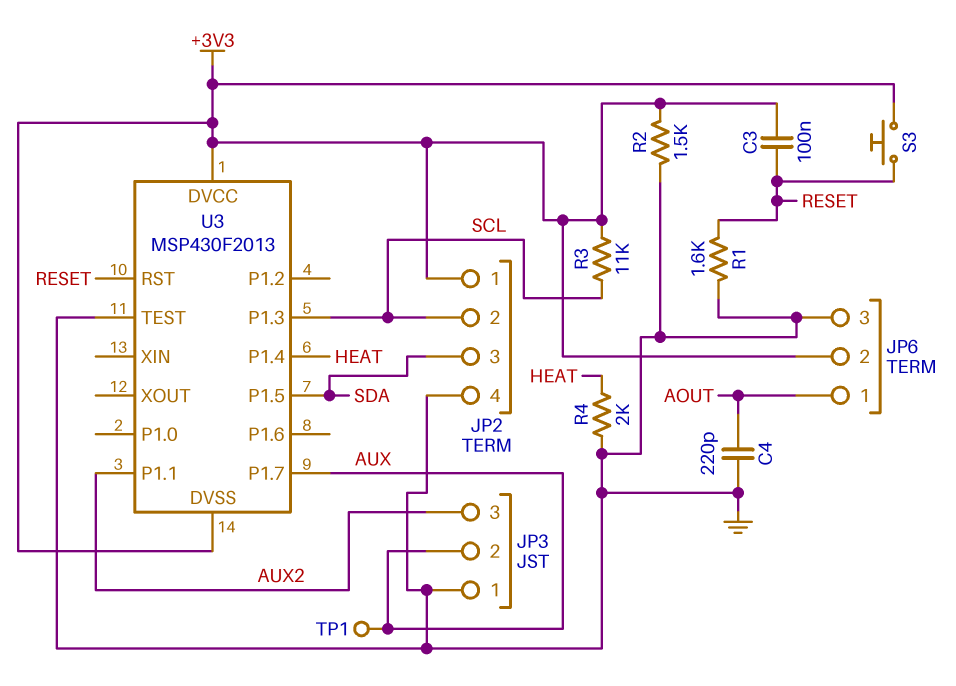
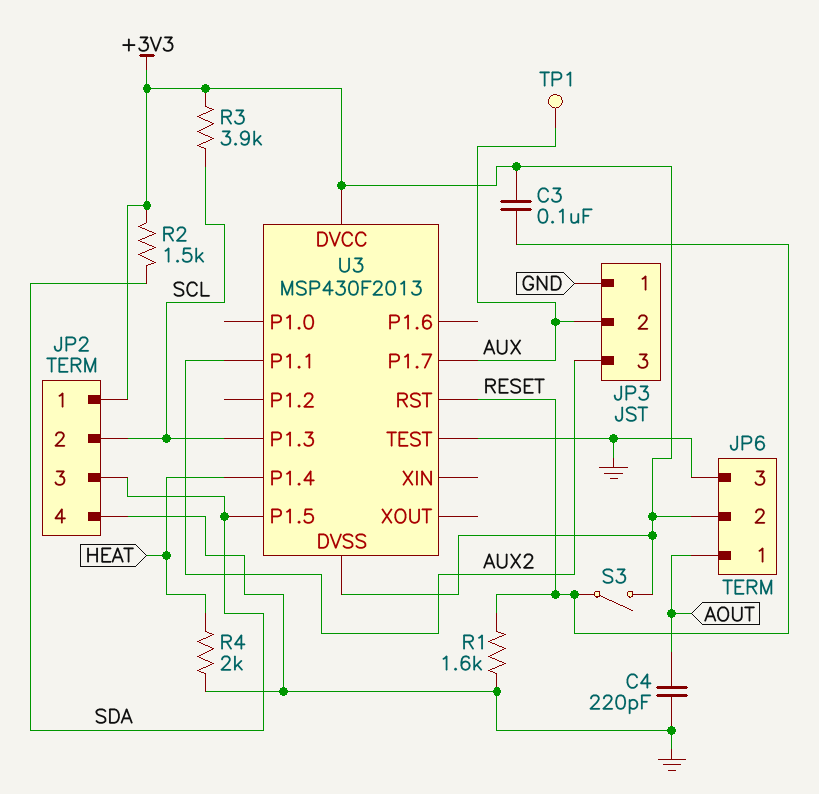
R2: 1.5k (+3V3, GND) -> 1.5k (+3V3, SDA)
R3: 11k (+3V3, SCL) -> 3.9k (+3V3, SCL)
S3: button (+3V3, RESET) -> switch (+3V3, RESET)

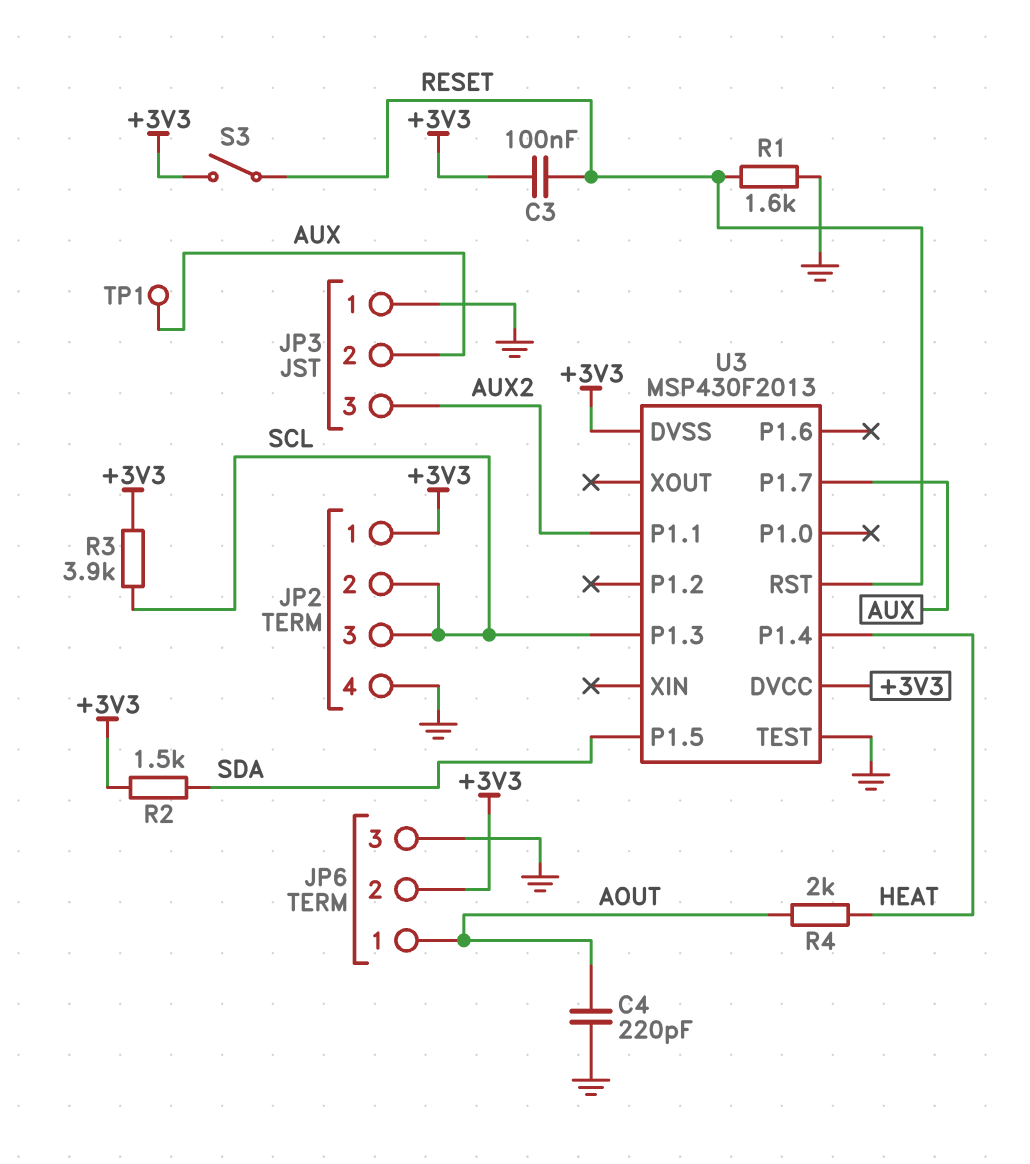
JP2 pin 3: SDA -> SCL
R4: 2k (GND, HEAT) -> 2k (AOUT, HEAT)

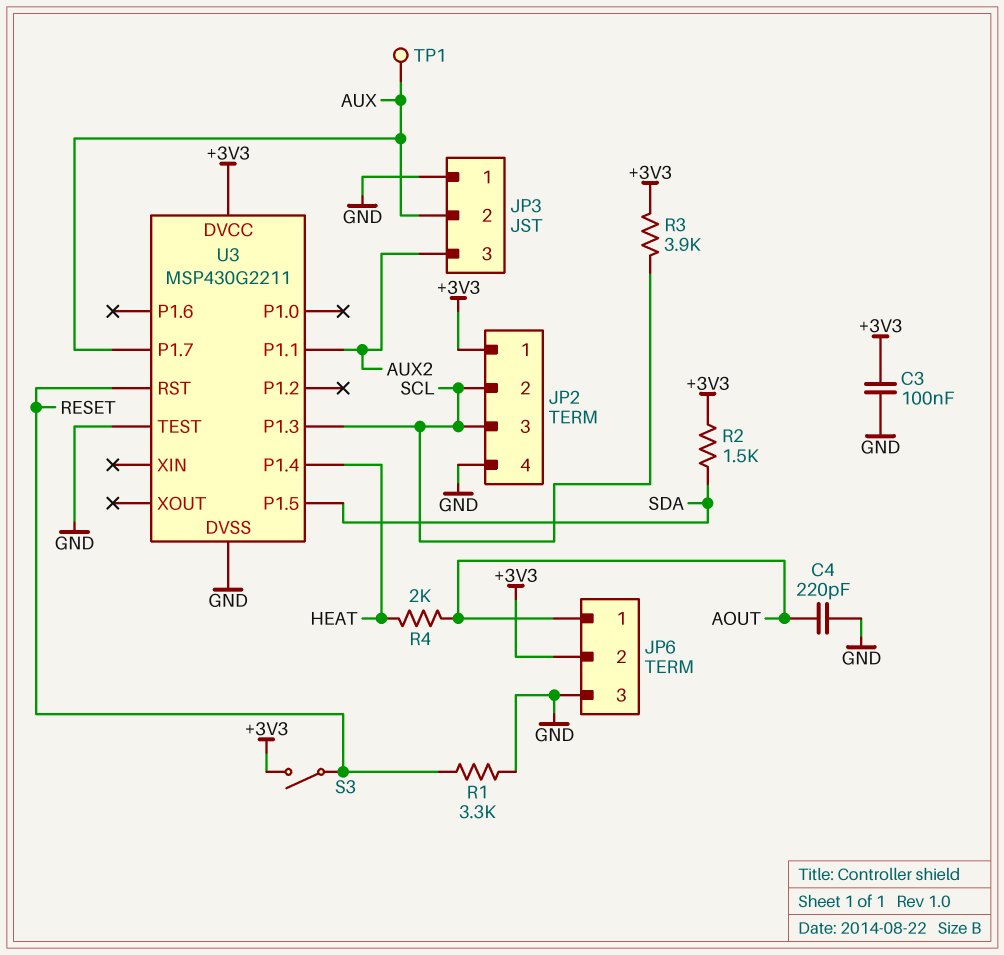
C3: 100nF (+3V3, RESET) -> 100nF (+3V3, GND)
R1: 1.6k (GND, RESET) -> 3.3k (GND, RESET)
U3: MSP430F2013 -> MSP430G2211
U3 pin DVSS: +3V3 -> GND

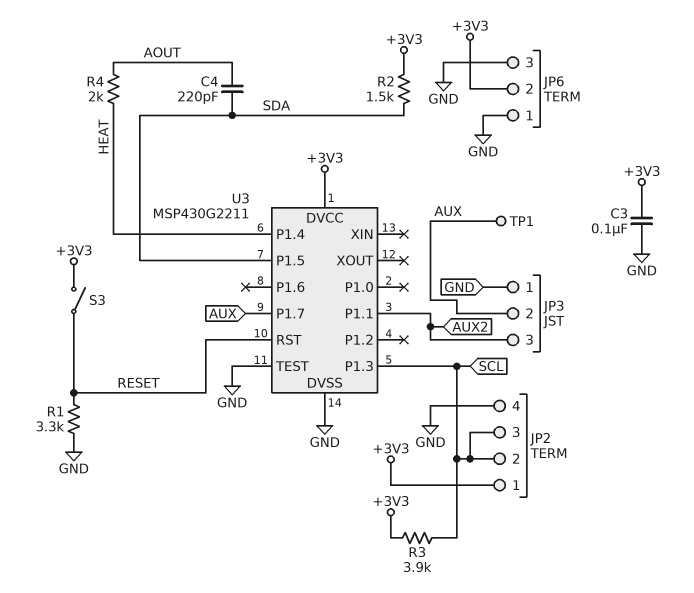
C4: 220pF (AOUT, GND) -> 220pF (AOUT, SDA)
JP6 pin 1: AOUT -> GND

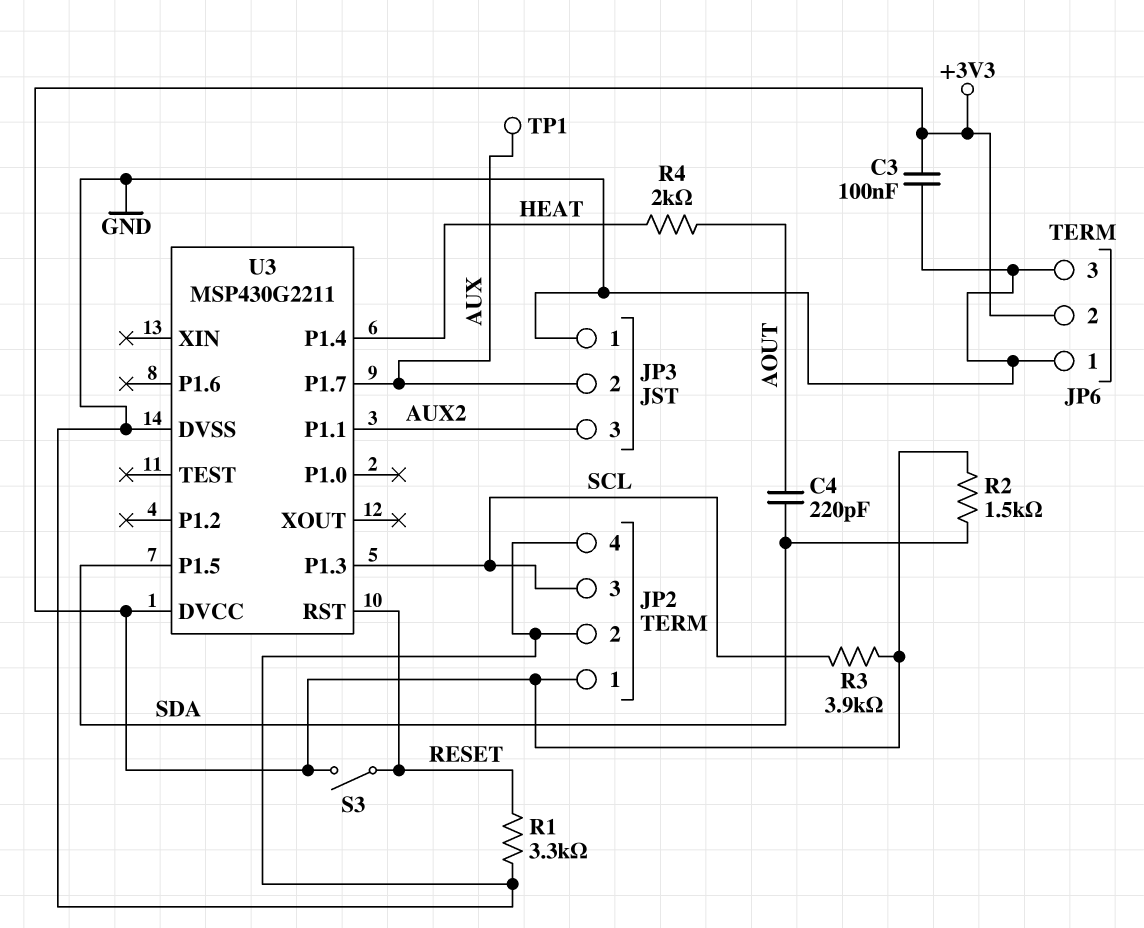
JP2 pin 2: SCL -> GND
U3 pin TEST: GND -> none

